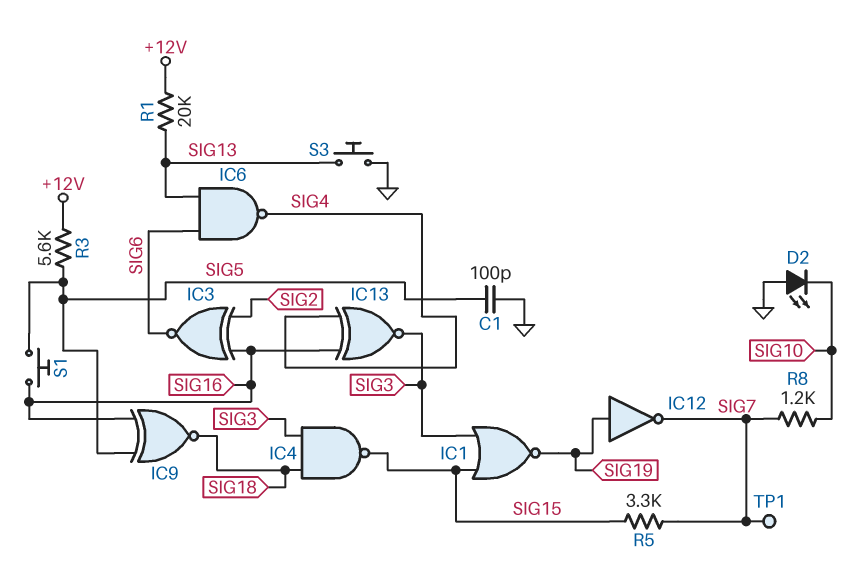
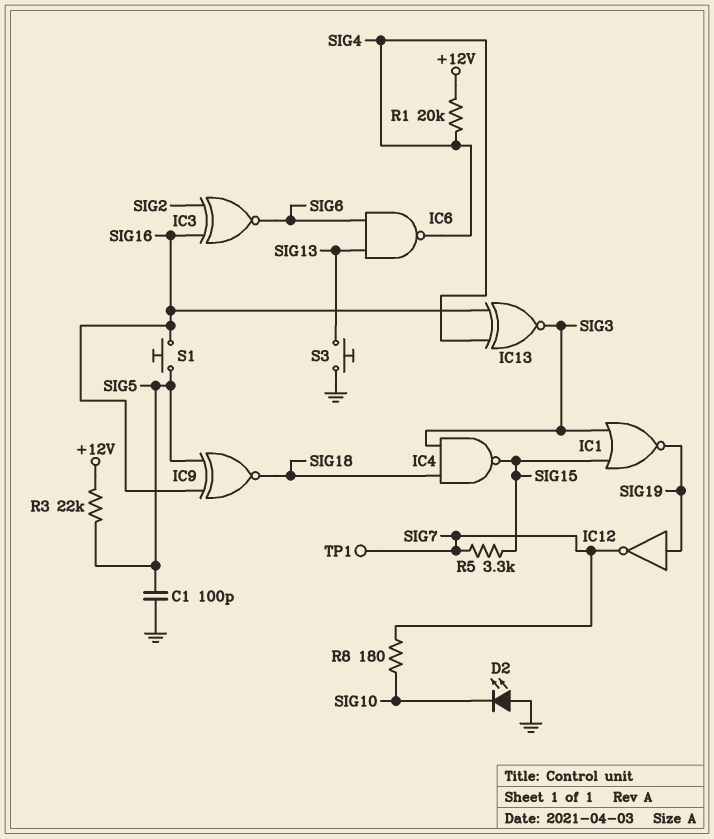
R1: 20k (+12V, SIG13) -> 20k (+12V, SIG4)
R3: 5.6k (+12V, SIG5) -> 22k (+12V, SIG5)
R8: 1.2k (SIG7, SIG10) -> 180 (SIG7, SIG10)

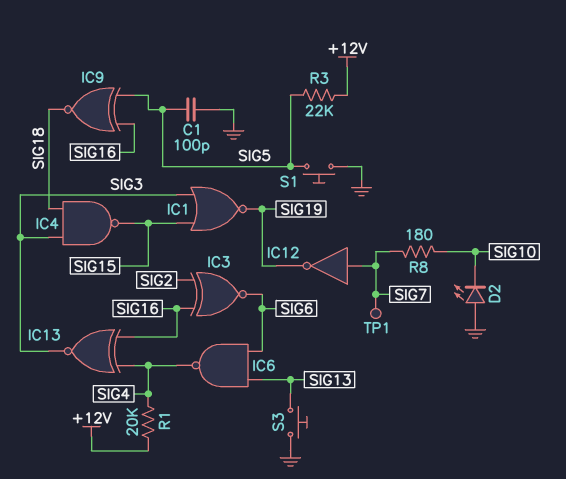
IC12: NOT (in SIG19, out SIG7) -> NOT (in SIG7, out SIG19)
R5: 3.3k (SIG7, SIG15) -> none
S1: button (SIG5, SIG16) -> button (GND, SIG5)

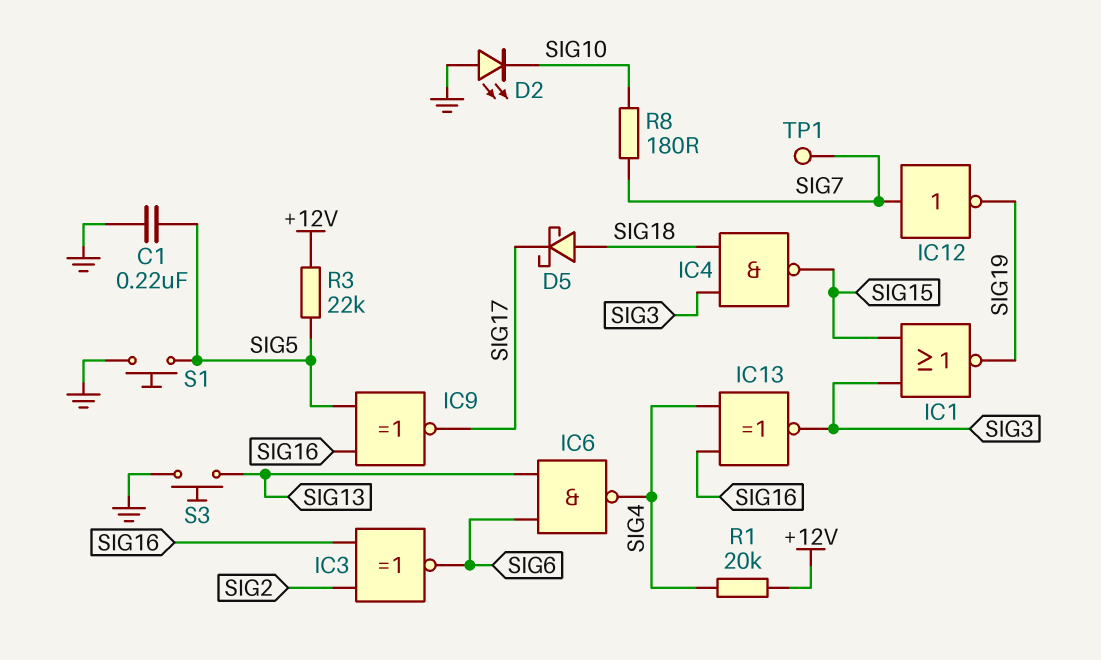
C1: 100pF (GND, SIG5) -> 220nF (GND, SIG5)
D5: none -> schottky (A SIG18, K SIG17)
IC9: XNOR (in SIG5, in SIG16, out SIG18) -> XNOR (in SIG5, in SIG16, out SIG17)

